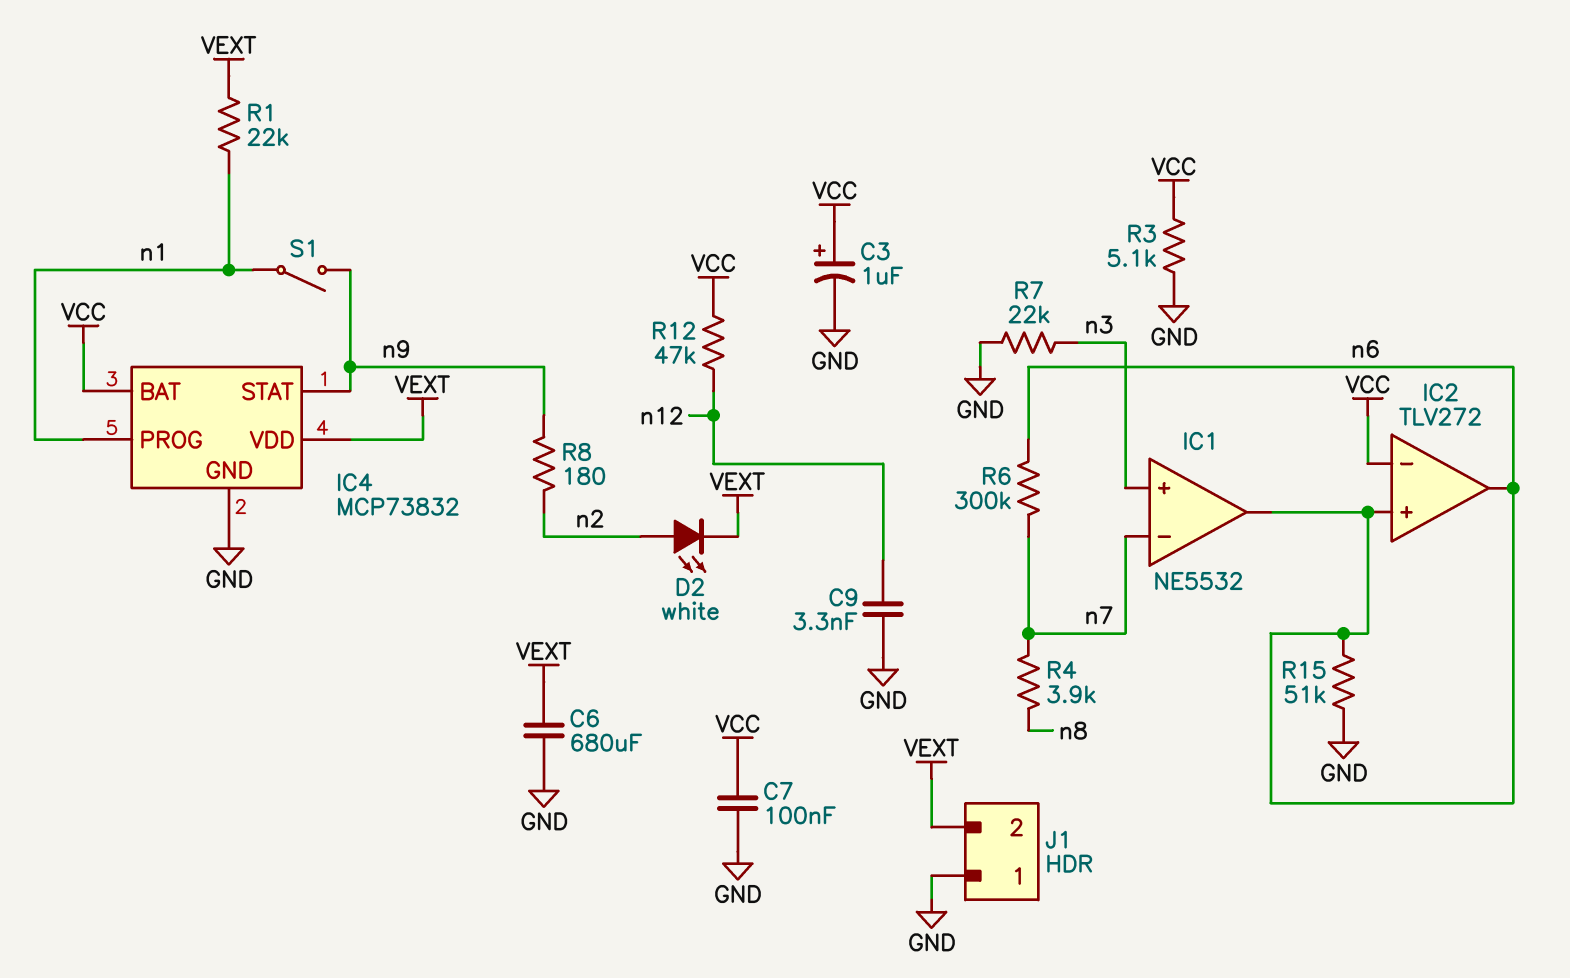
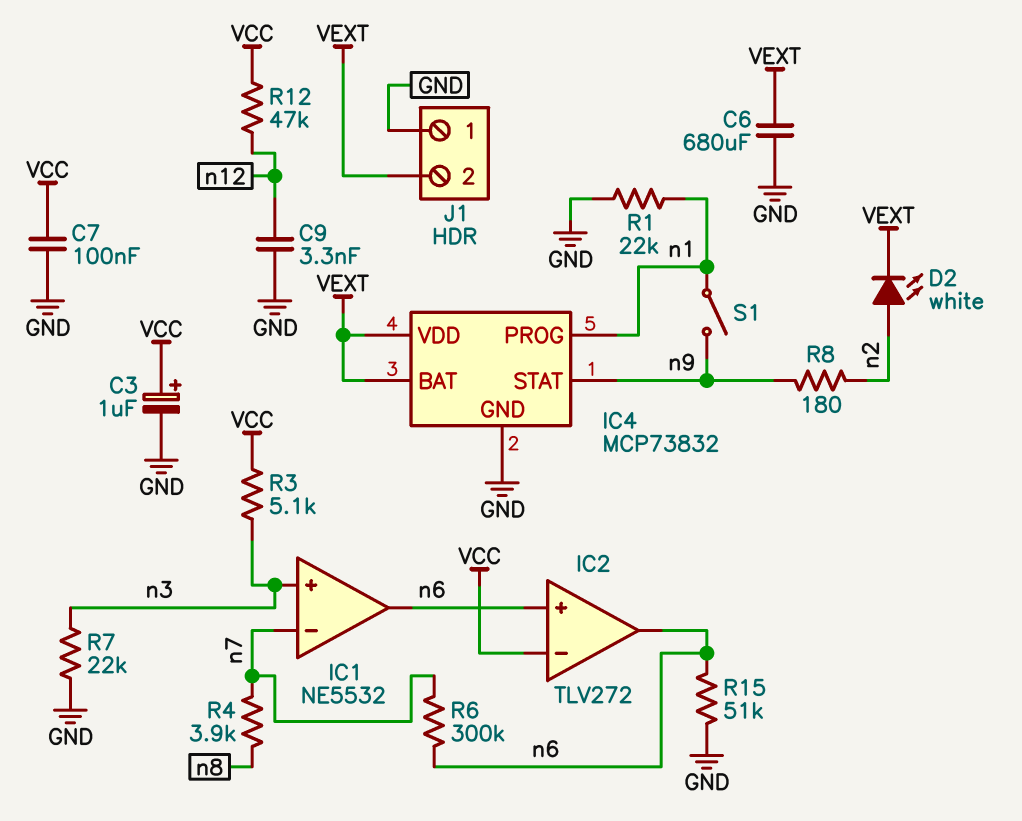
IC4 pin BAT: VCC -> VEXT
R1: 22k (VEXT, n1) -> 22k (GND, n1)
R3: 5.1k (GND, VCC) -> 5.1k (VCC, n3)

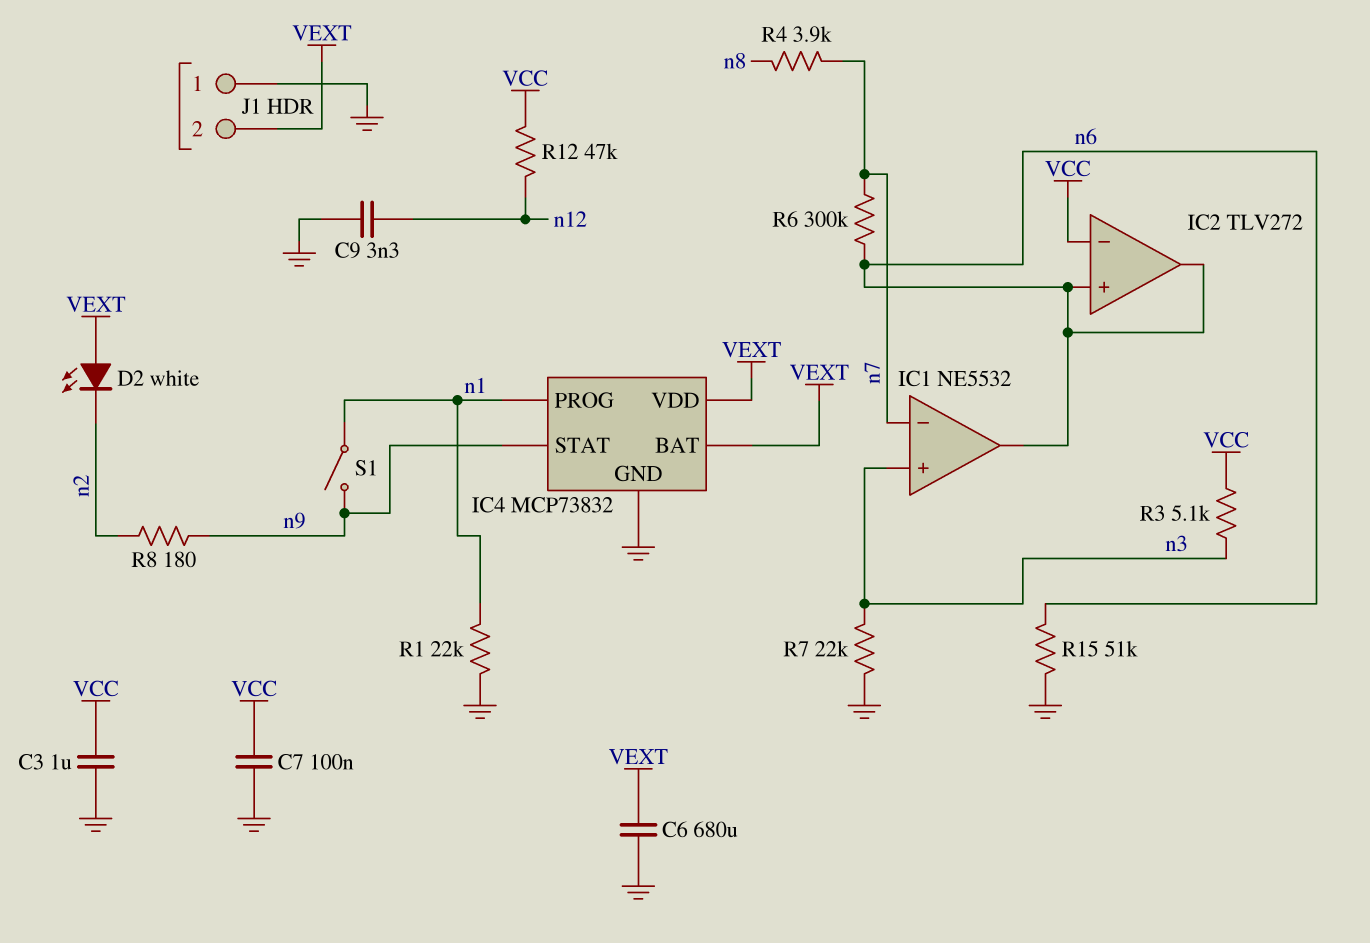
C3: 1uF (plus VCC, minus GND) -> 1uF (GND, VCC)
D2: LED white (A n2, K VEXT) -> LED white (A VEXT, K n2)

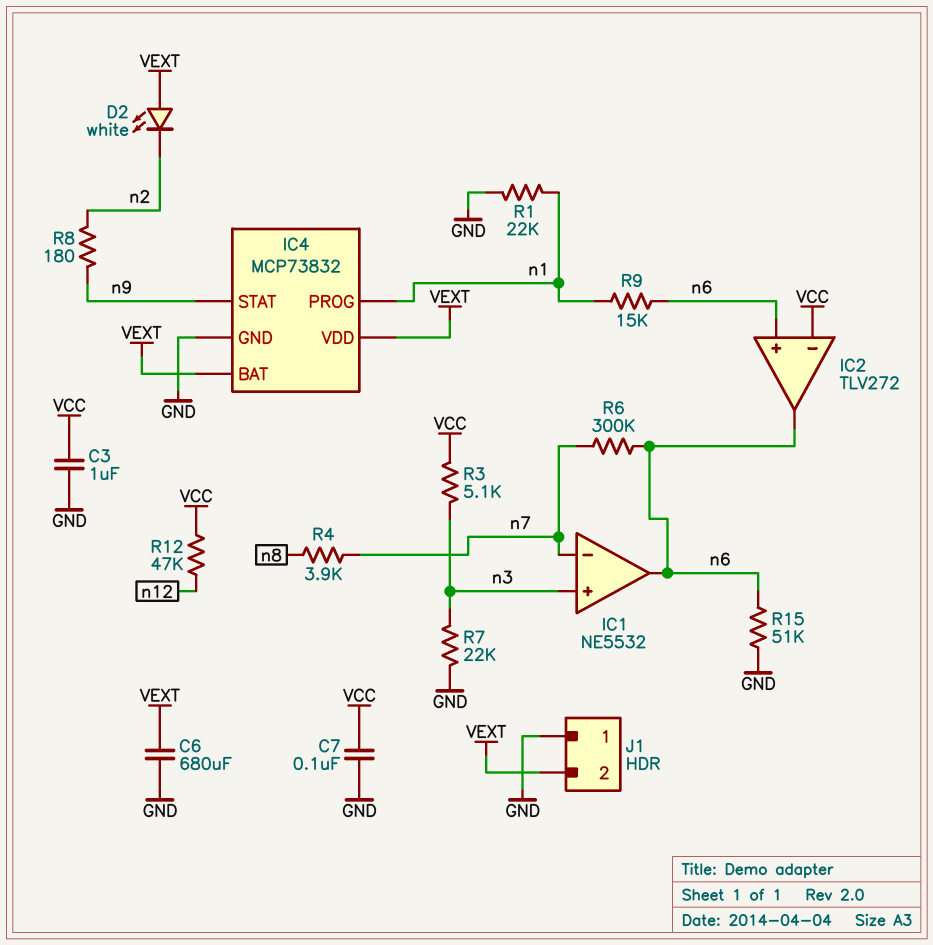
C9: 3.3nF (GND, n12) -> none
R9: none -> 15k (n1, n6)
S1: switch (n1, n9) -> none

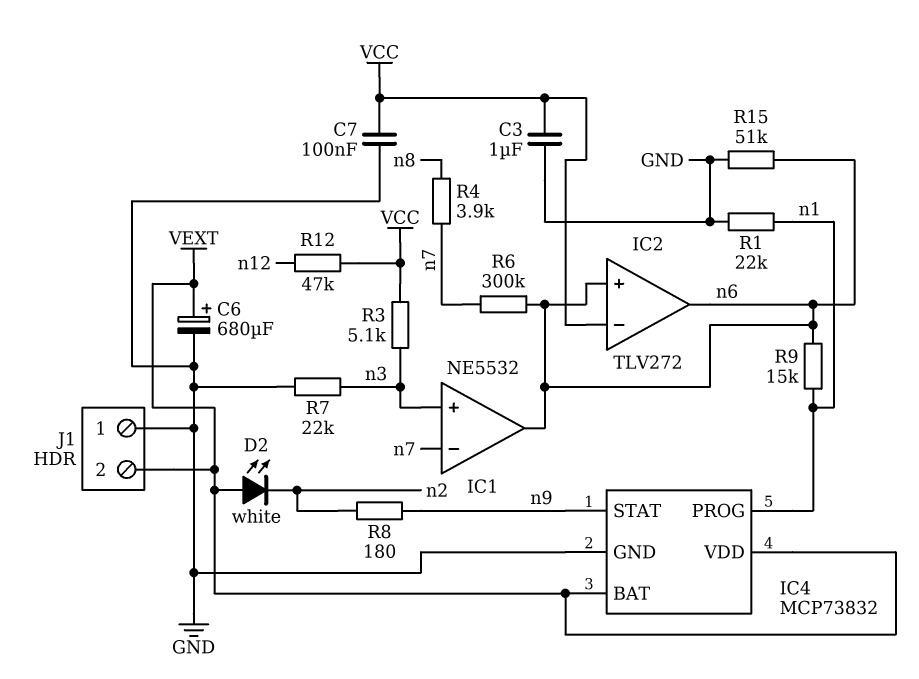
C6: 680uF (GND, VEXT) -> 680uF (plus VEXT, minus GND)

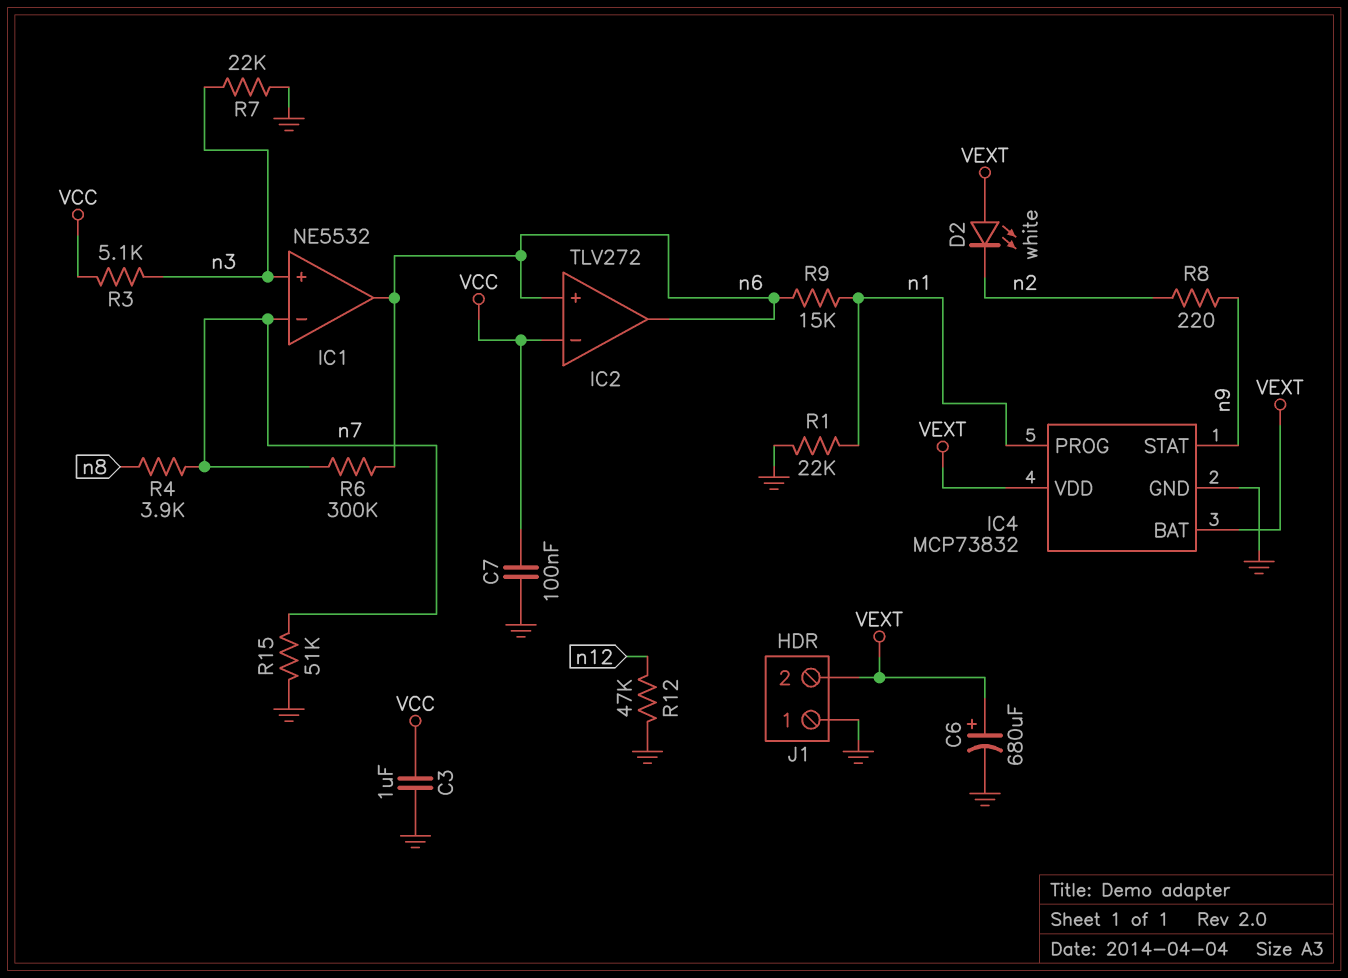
R8: 180 (n2, n9) -> 220 (n2, n9)
R12: 47k (VCC, n12) -> 47k (GND, n12)
R15: 51k (GND, n6) -> 51k (GND, n7)

